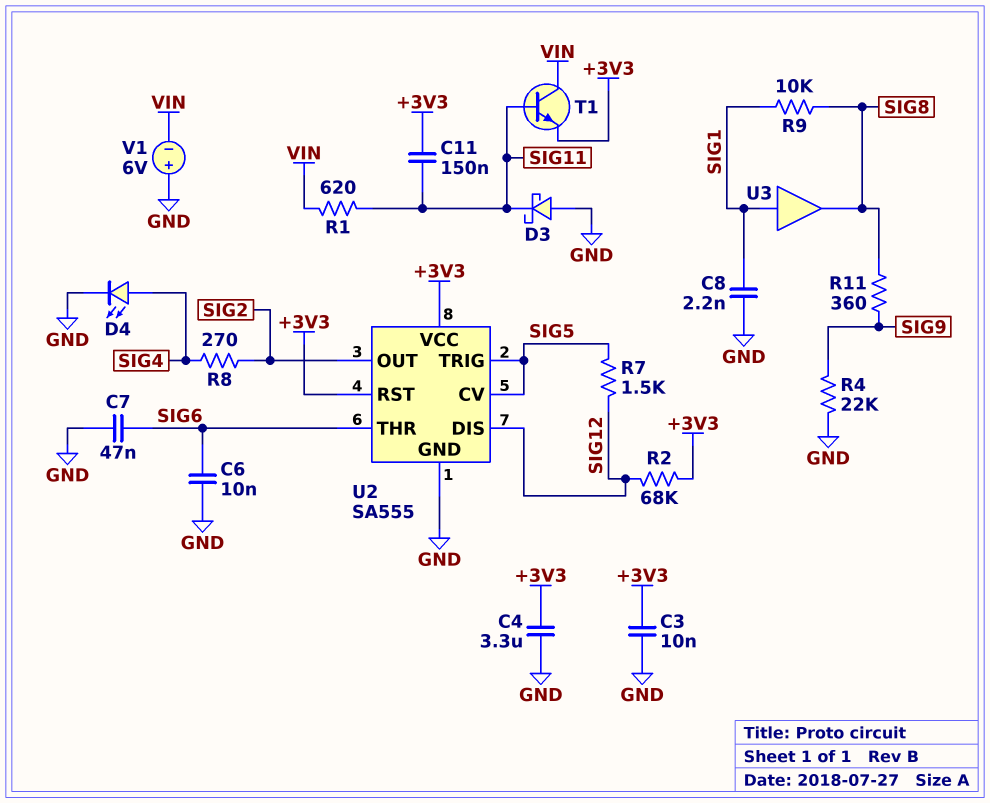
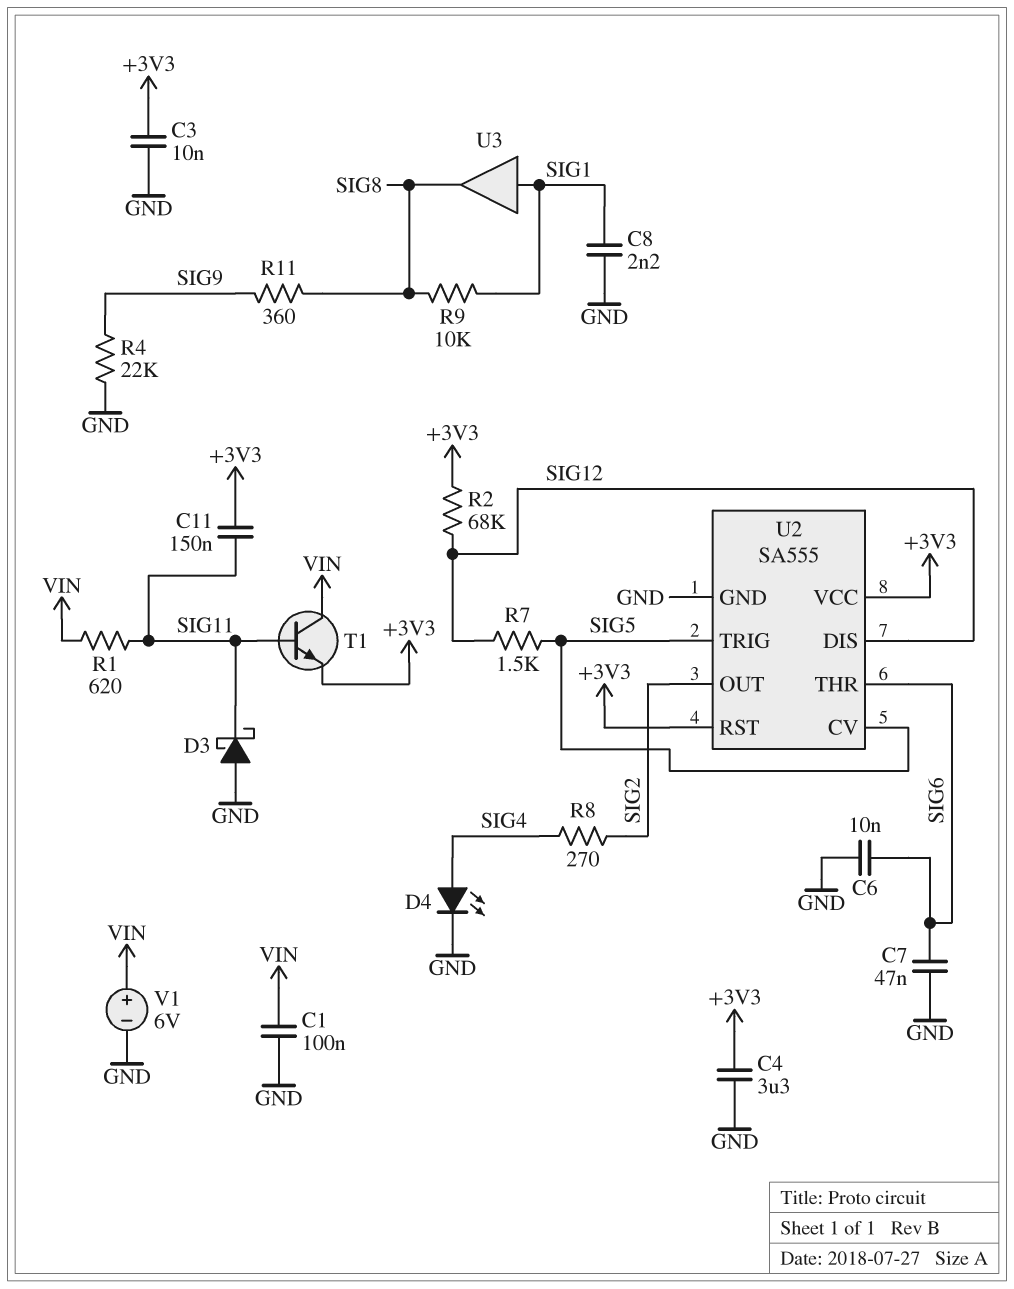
C1: none -> 100nF (GND, VIN)
V1: 6V (plus GND, minus VIN) -> 6V (plus VIN, minus GND)

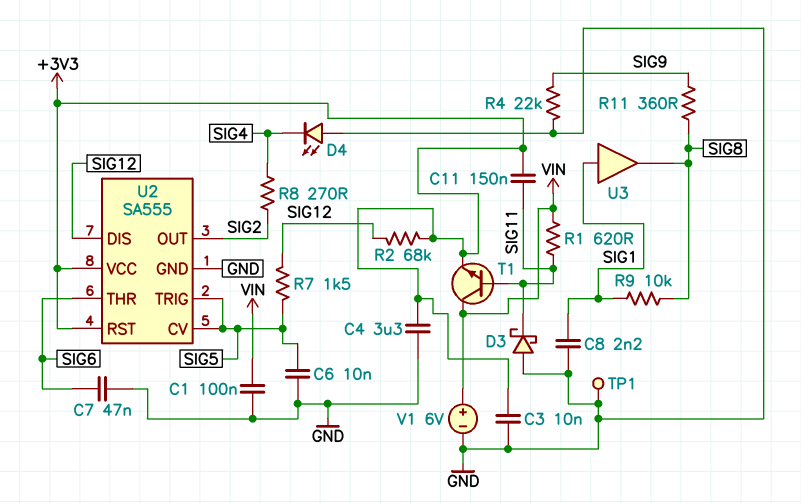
C6: 10nF (GND, SIG6) -> 10nF (GND, SIG5)
D4: LED (A SIG4, K GND) -> LED (A GND, K SIG4)
TP1: none -> test point (GND)

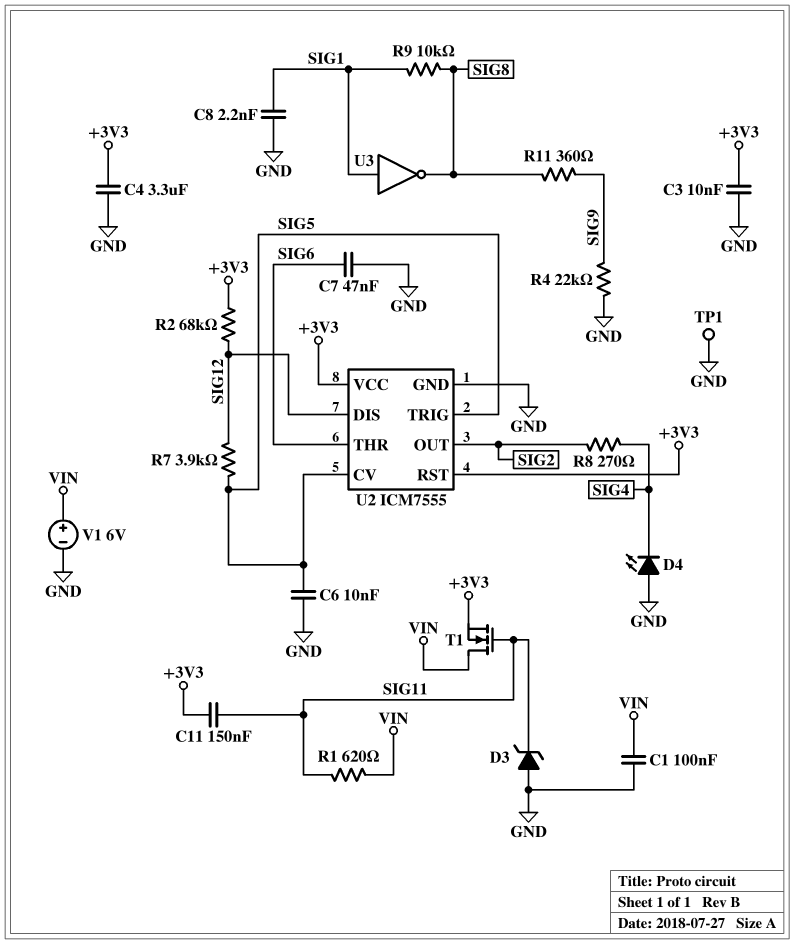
D3: schottky (A GND, K SIG11) -> zener (A GND, K SIG11)
R7: 1.5k (SIG5, SIG12) -> 3.9k (SIG5, SIG12)
T1: NPN (B SIG11, C VIN, E +3V3) -> NMOS (G SIG11, D VIN, S +3V3)
U2: SA555 -> ICM7555
U3: buffer (in SIG1, out SIG8) -> NOT (in SIG1, out SIG8)

